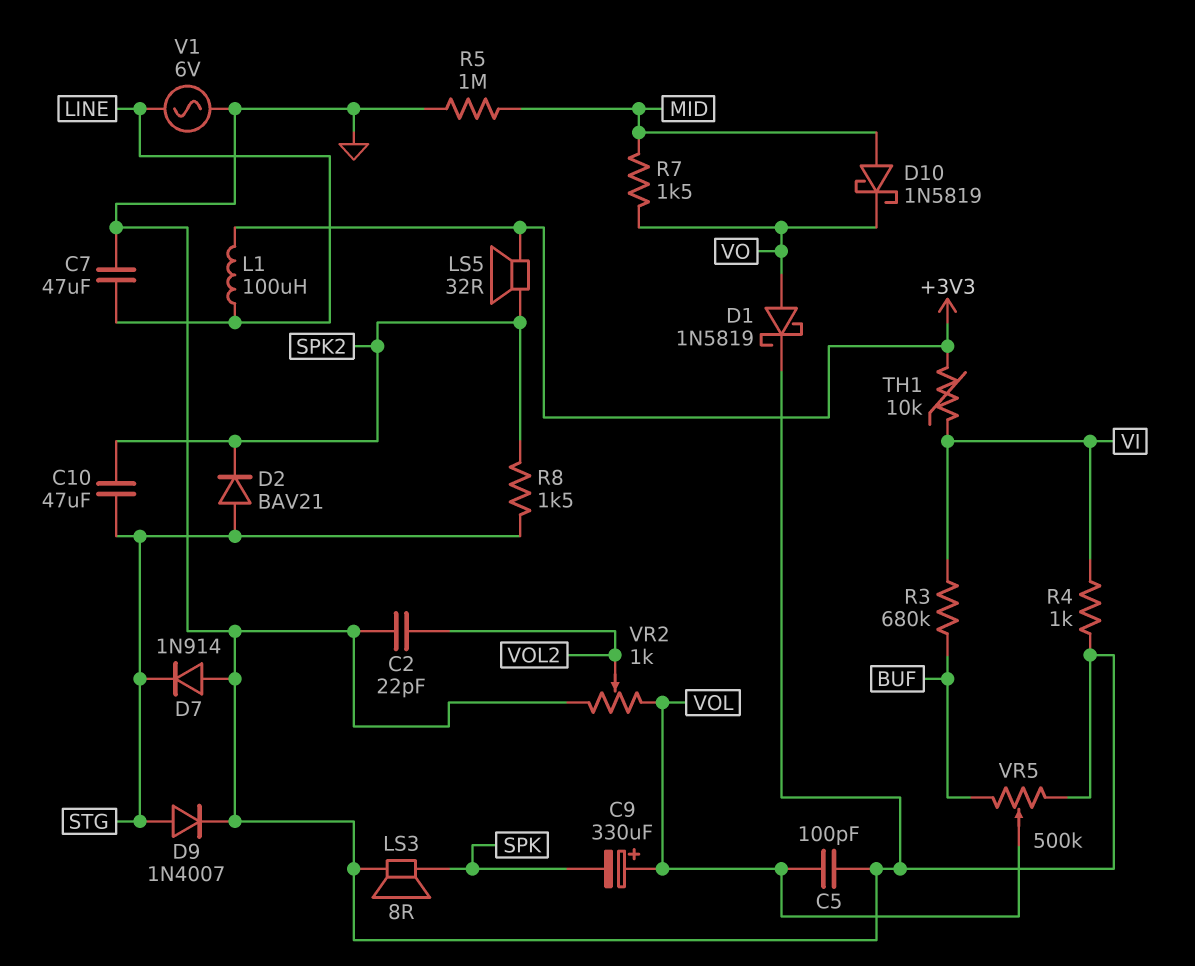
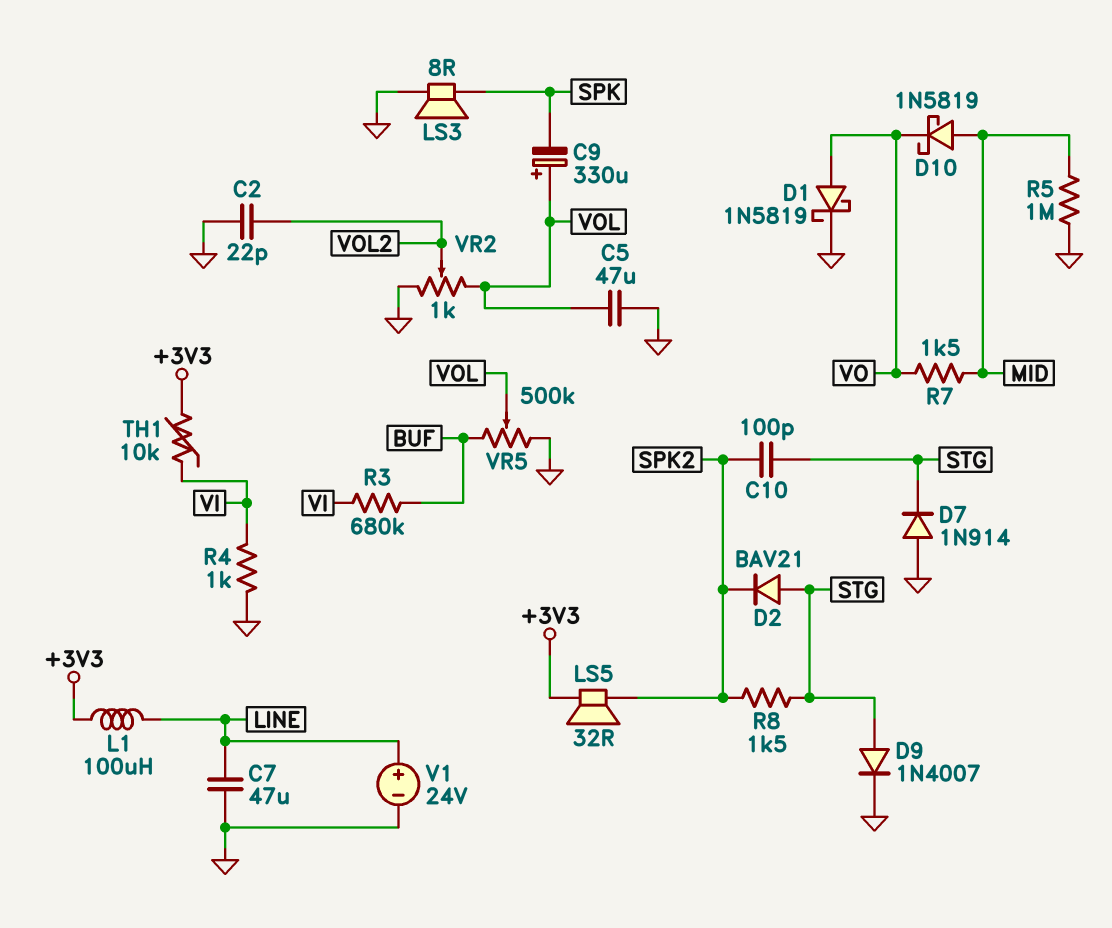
C5: 100pF (GND, VOL) -> 47uF (GND, VOL)
C10: 47uF (SPK2, STG) -> 100pF (SPK2, STG)
V1: AC 6V (GND, LINE) -> 24V (plus LINE, minus GND)

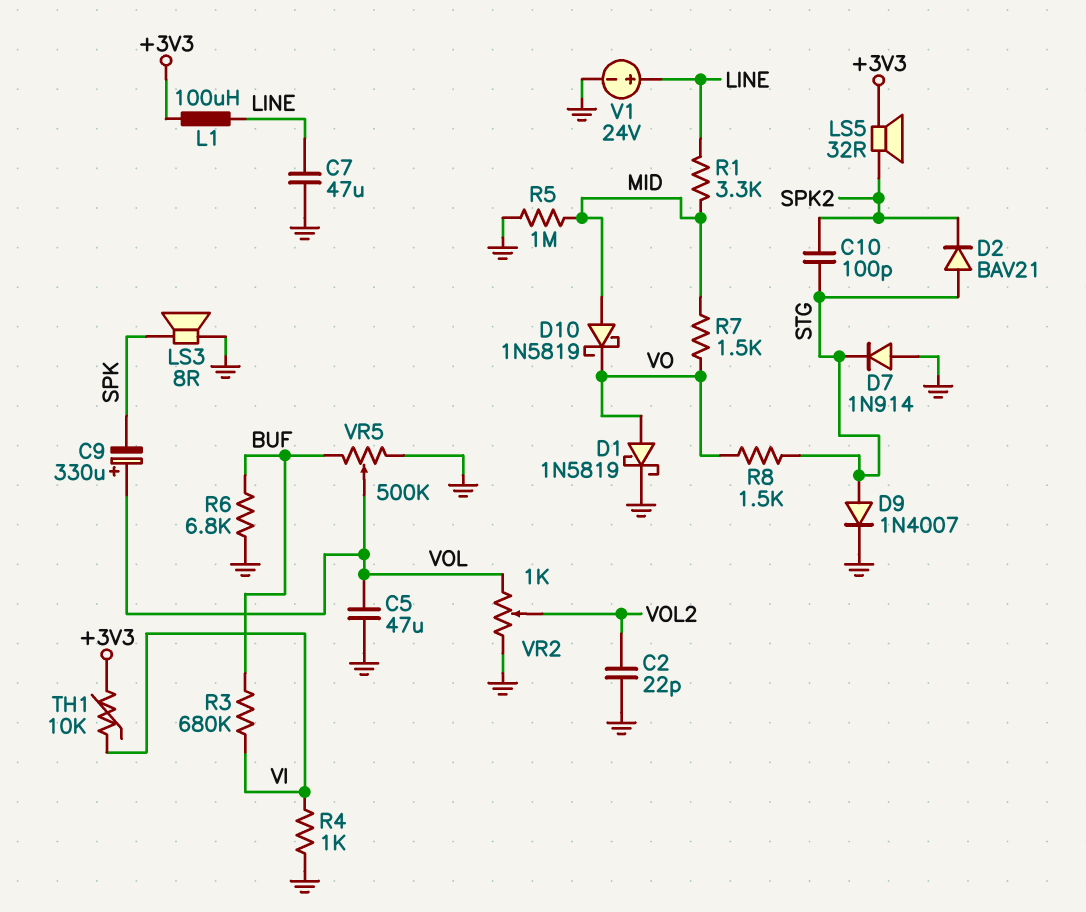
R1: none -> 3.3k (LINE, MID)
R6: none -> 6.8k (BUF, GND)
R8: 1.5k (SPK2, STG) -> 1.5k (STG, VO)

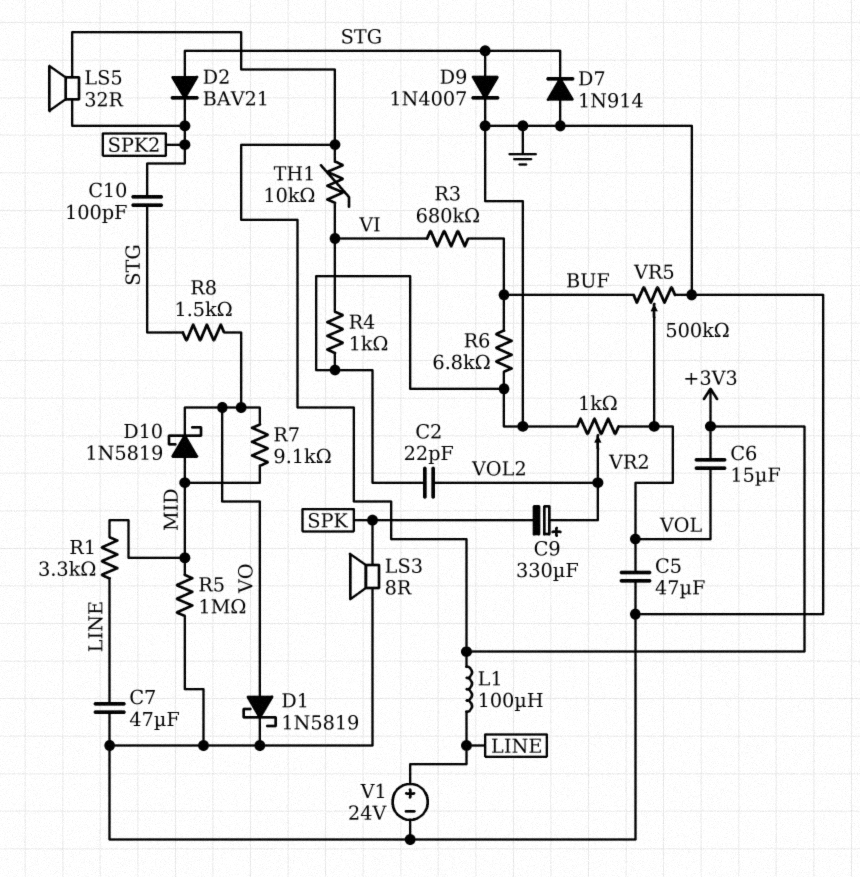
C6: none -> 15uF (+3V3, VOL)
C9: 330uF (plus VOL, minus SPK) -> 330uF (plus VOL2, minus SPK)
R7: 1.5k (MID, VO) -> 9.1k (MID, VO)

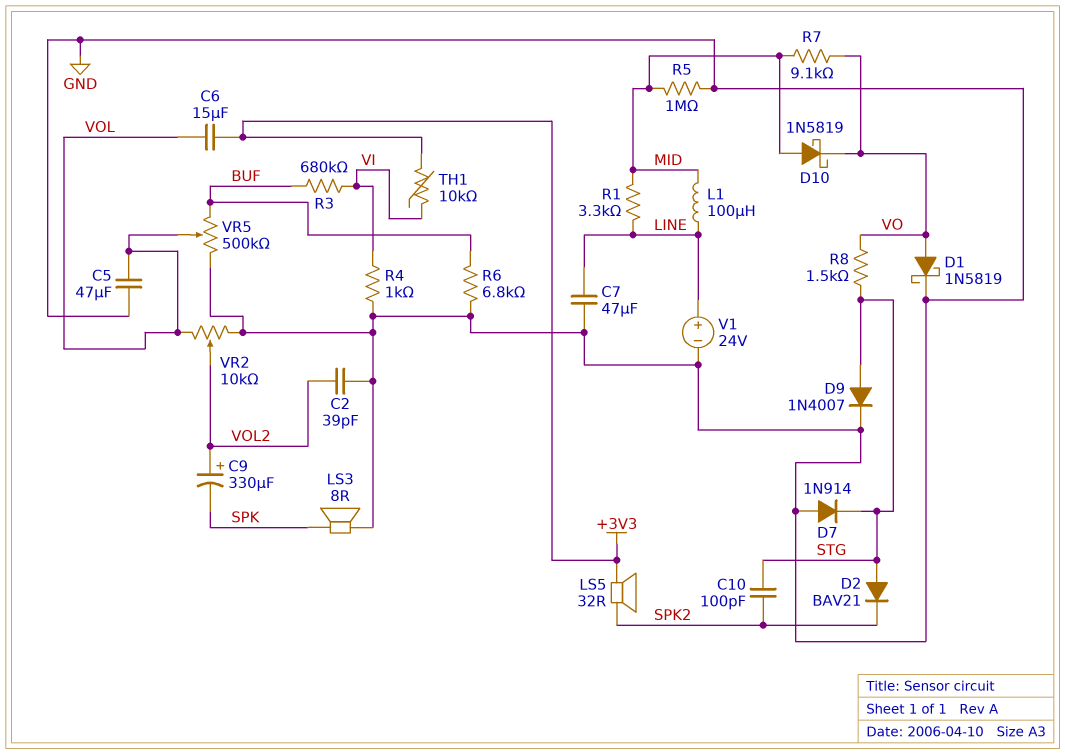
C2: 22pF (GND, VOL2) -> 39pF (GND, VOL2)
L1: 100uH (+3V3, LINE) -> 100uH (LINE, MID)
VR2: 1k (GND, VOL, wiper VOL2) -> 10k (GND, VOL, wiper VOL2)

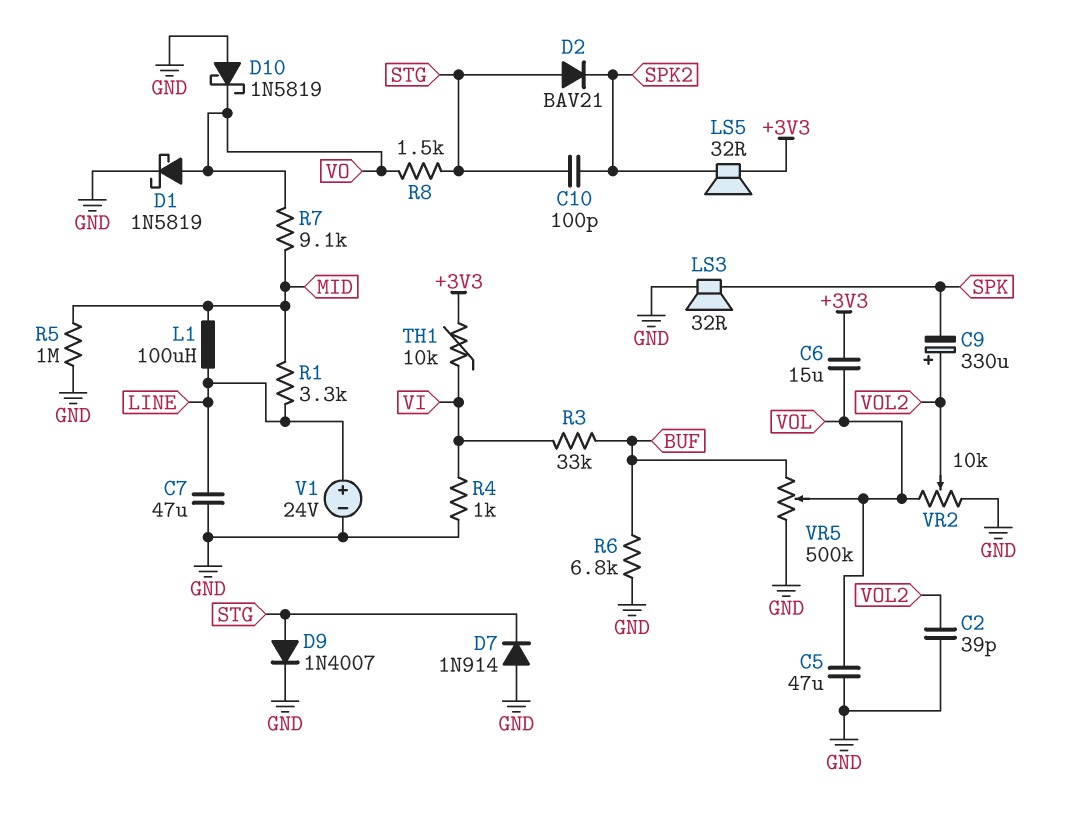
D10: schottky 1N5819 (A MID, K VO) -> schottky 1N5819 (A GND, K VO)
LS3: speaker 8R (GND, SPK) -> speaker 32R (GND, SPK)
R3: 680k (BUF, VI) -> 33k (BUF, VI)

